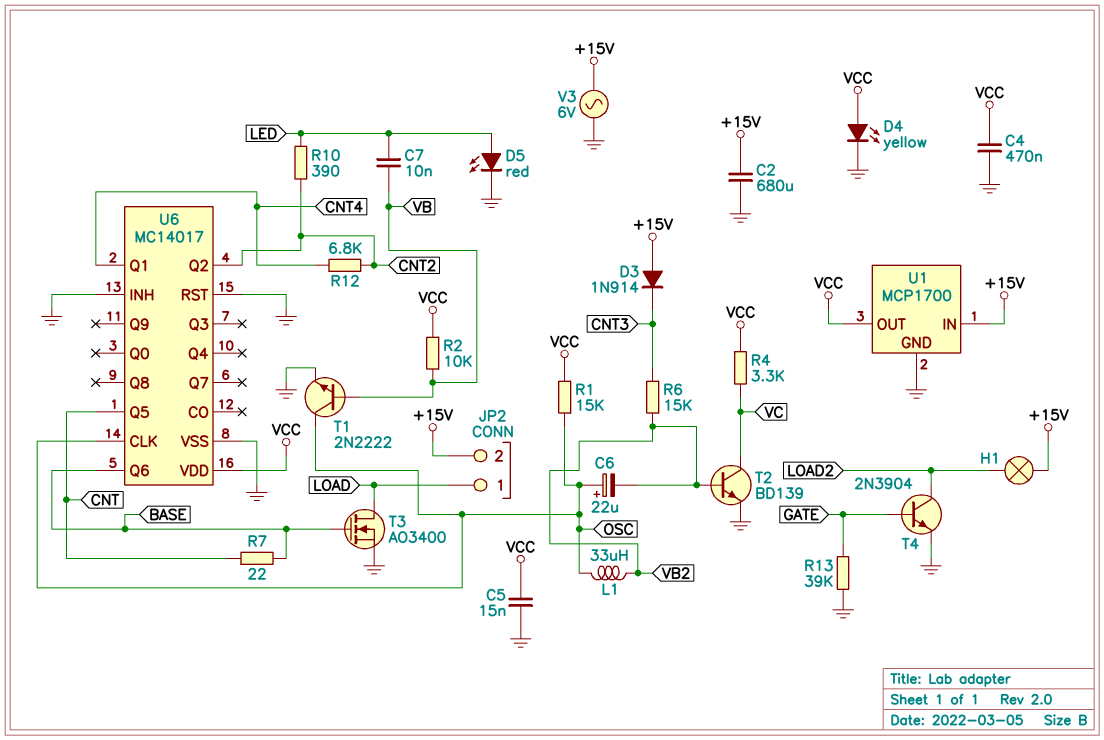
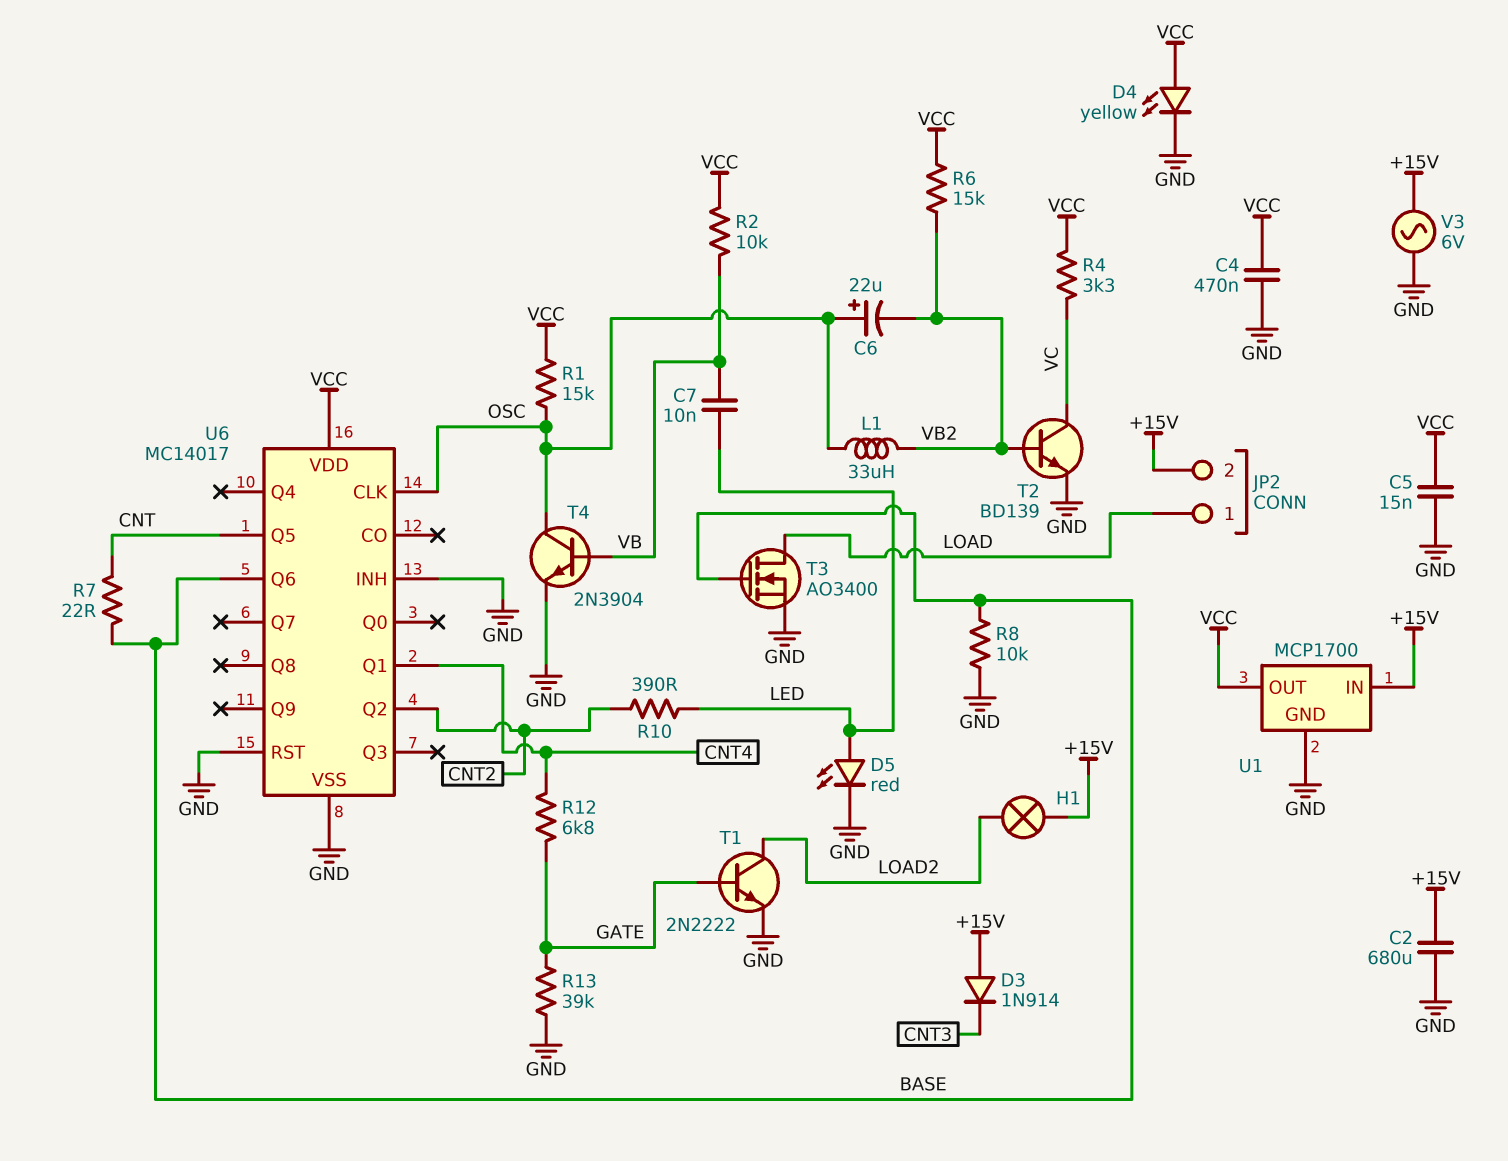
R6: 15k (CNT3, VB2) -> 15k (VB2, VCC)
R8: none -> 10k (BASE, GND)
R12: 6.8k (CNT2, CNT4) -> 6.8k (CNT4, GATE)
T1: NPN 2N2222 (B VB, C OSC, E GND) -> NPN 2N2222 (B GATE, C LOAD2, E GND)
T4: NPN 2N3904 (B GATE, C LOAD2, E GND) -> NPN 2N3904 (B VB, C OSC, E GND)

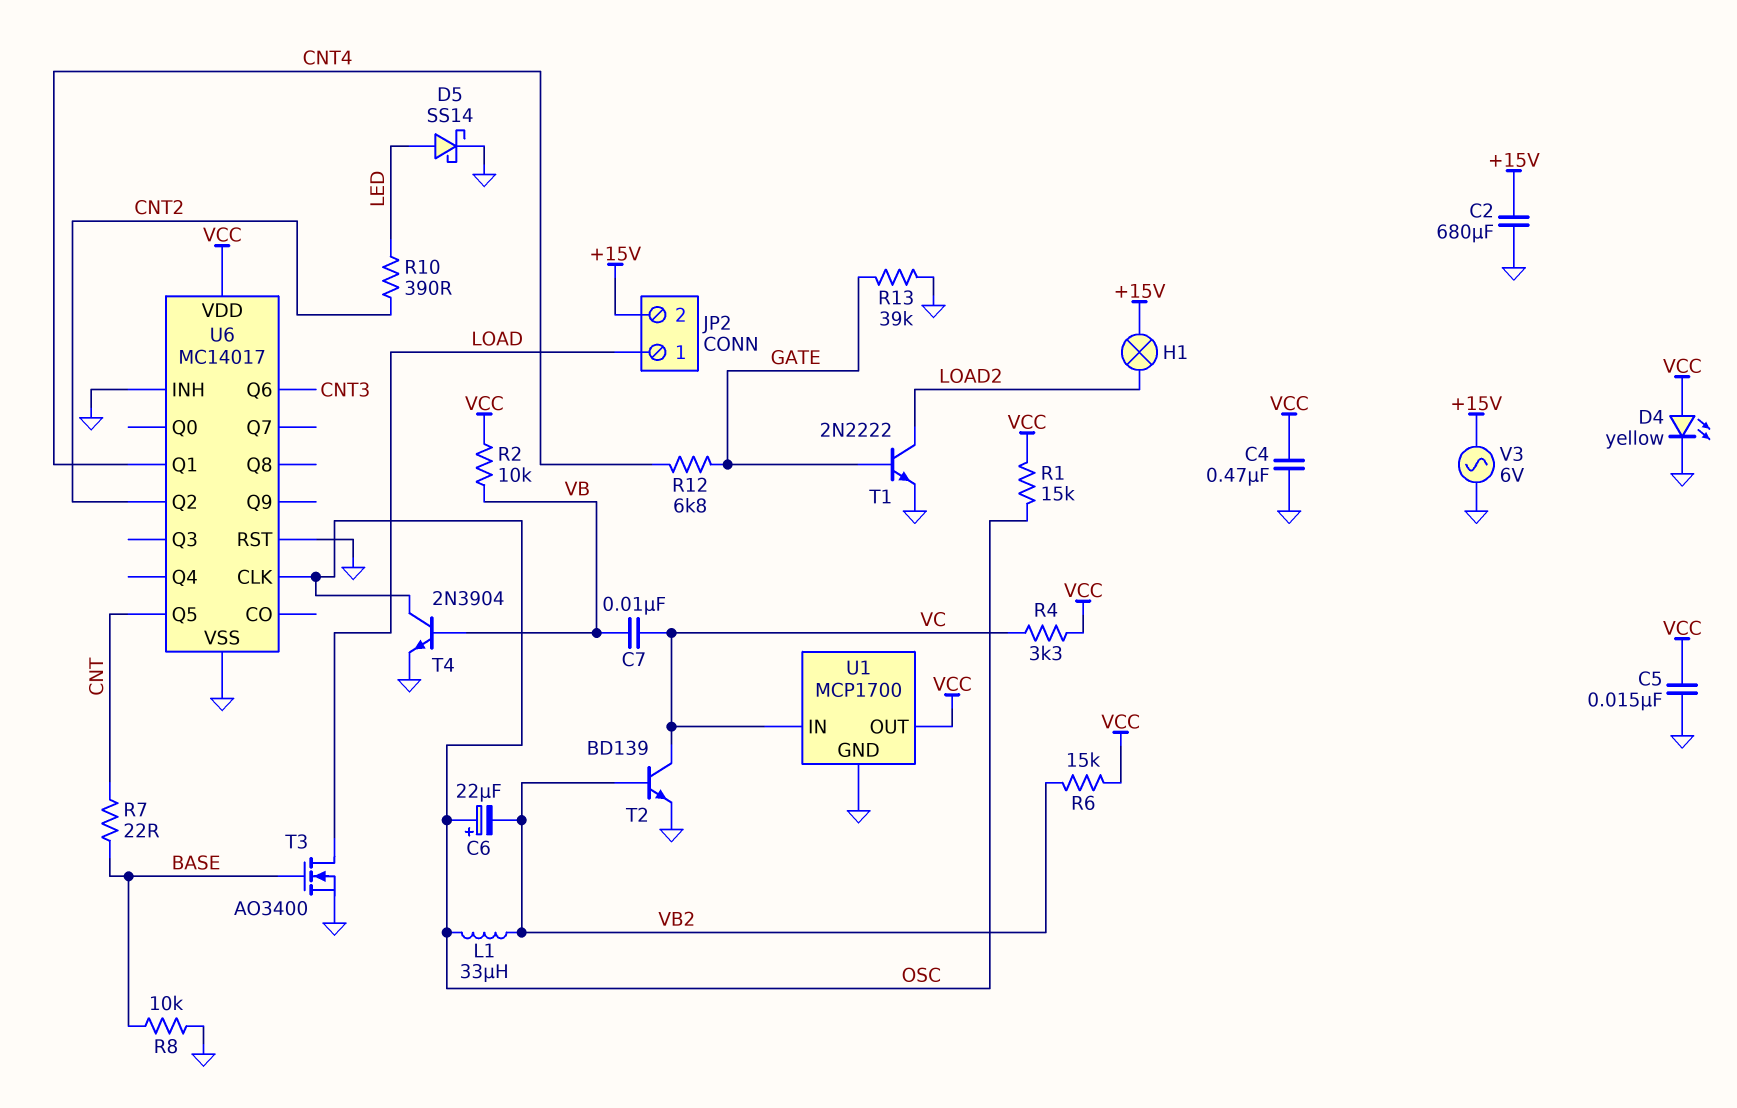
C7: 10nF (LED, VB) -> 10nF (VB, VC)
D3: diode 1N914 (A +15V, K CNT3) -> none
D5: LED red (A LED, K GND) -> schottky SS14 (A LED, K GND)
U1 pin IN: +15V -> VC
U6 pin Q6: BASE -> CNT3

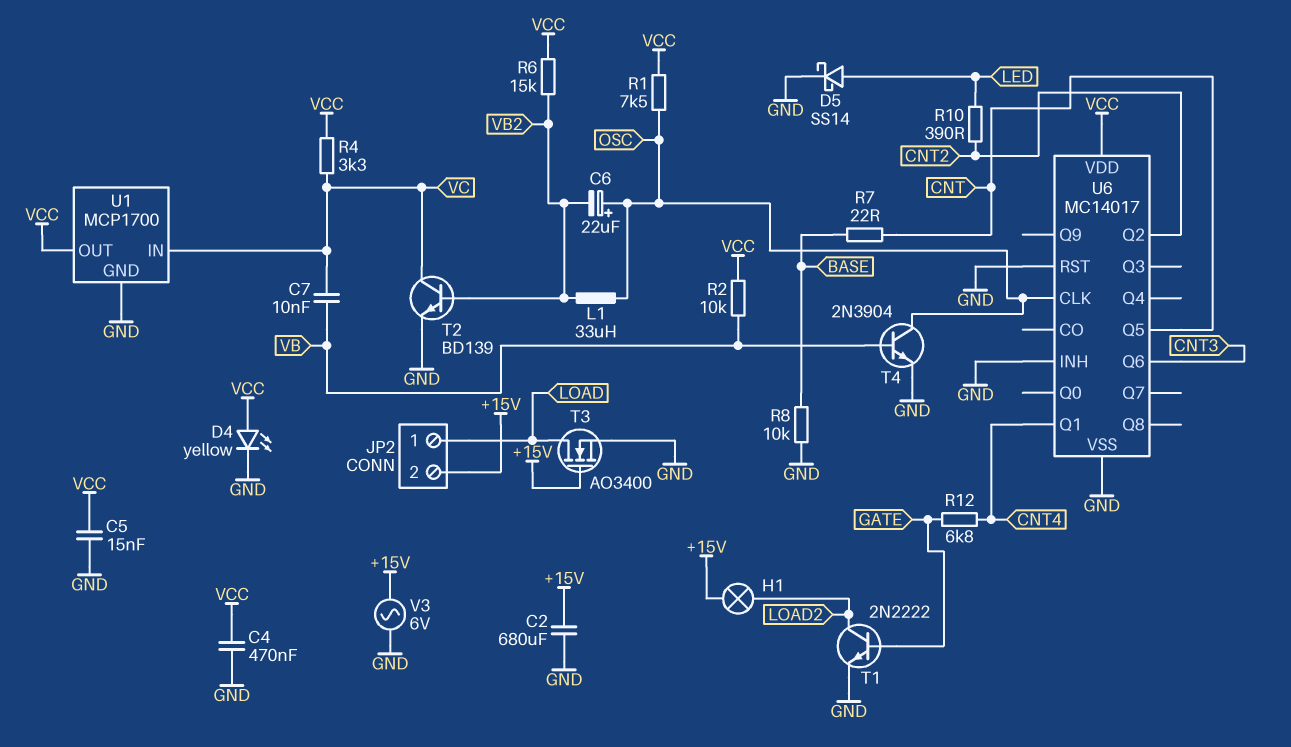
R1: 15k (OSC, VCC) -> 7.5k (OSC, VCC)
R13: 39k (GATE, GND) -> none
T3: NMOS AO3400 (G BASE, D LOAD, S GND) -> NMOS AO3400 (G +15V, D LOAD, S GND)

